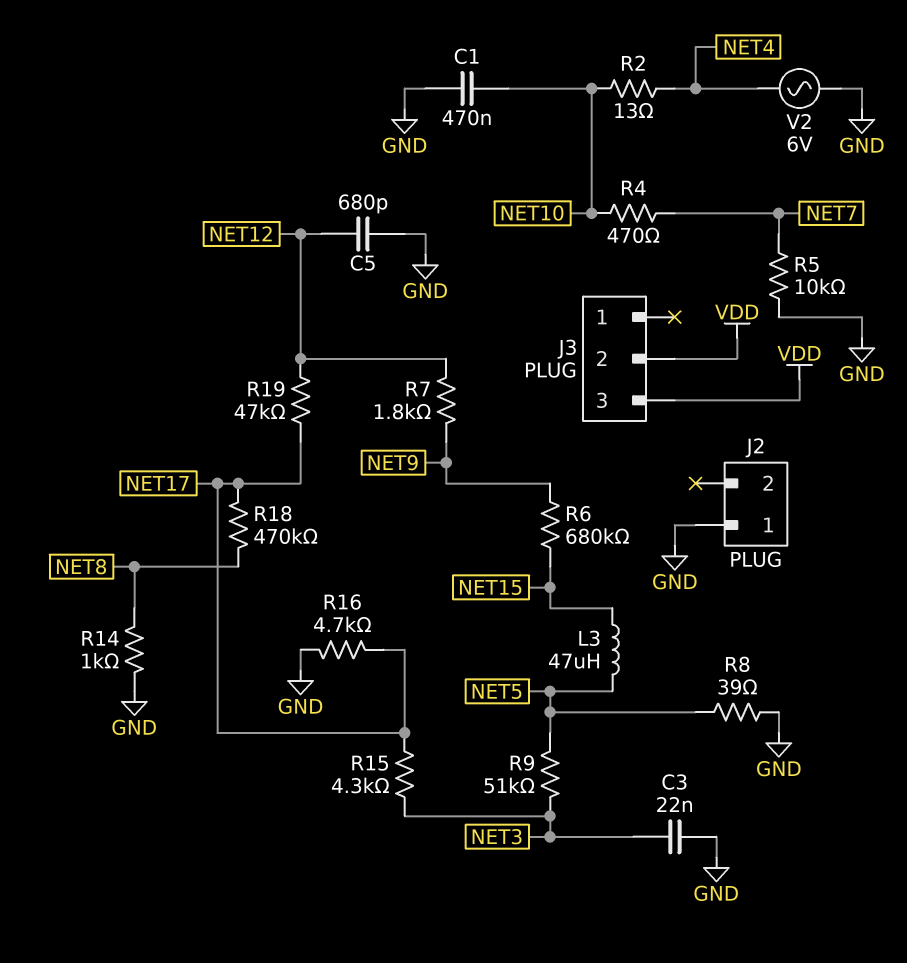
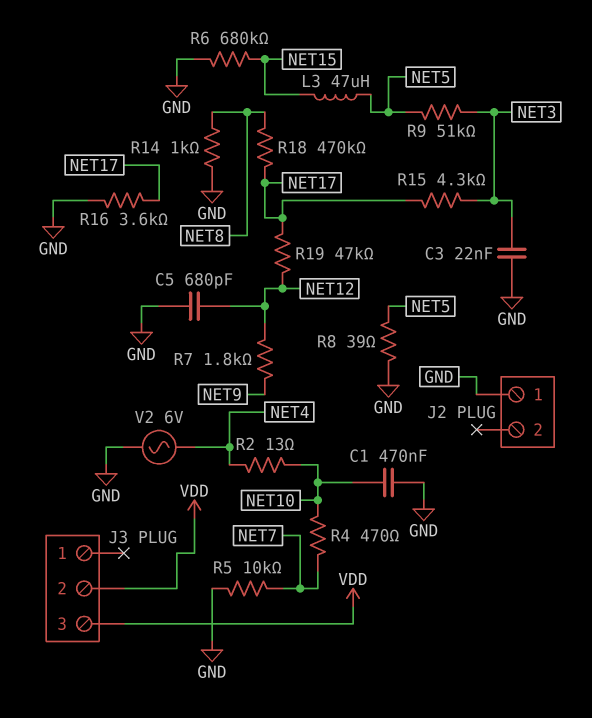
R6: 680k (NET9, NET15) -> 680k (GND, NET15)
R16: 4.7k (GND, NET17) -> 3.6k (GND, NET17)

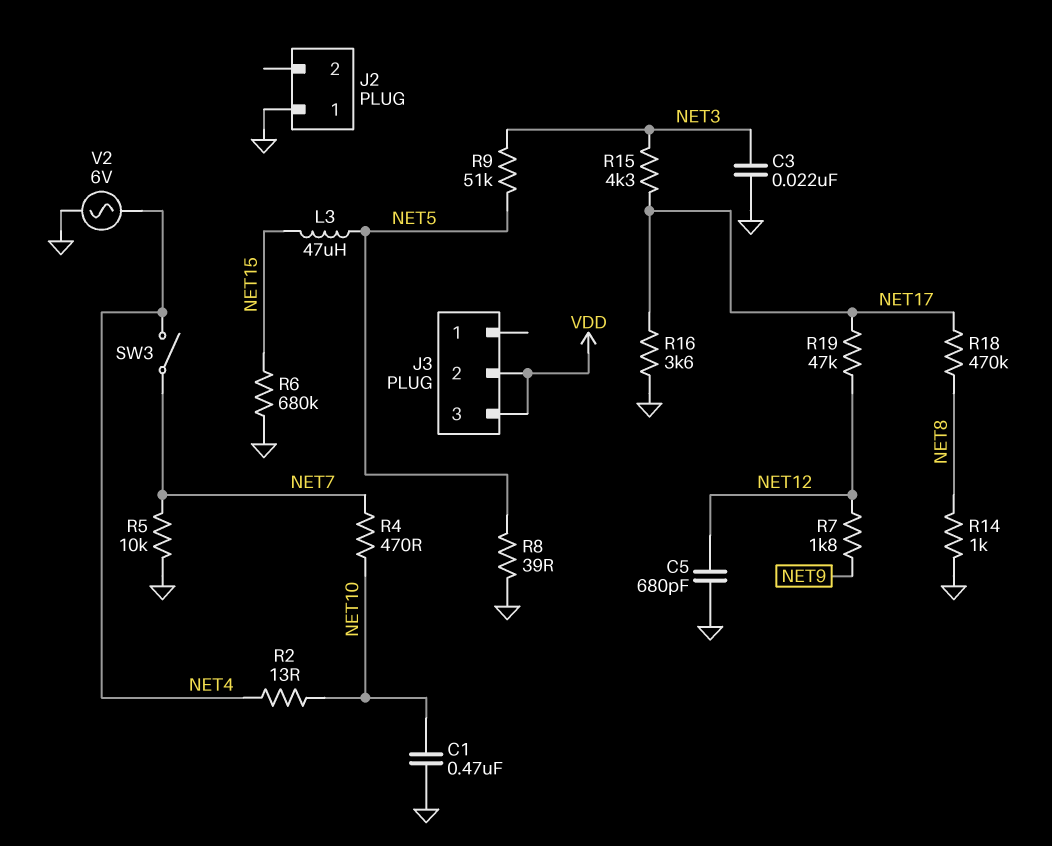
SW3: none -> switch (NET4, NET7)

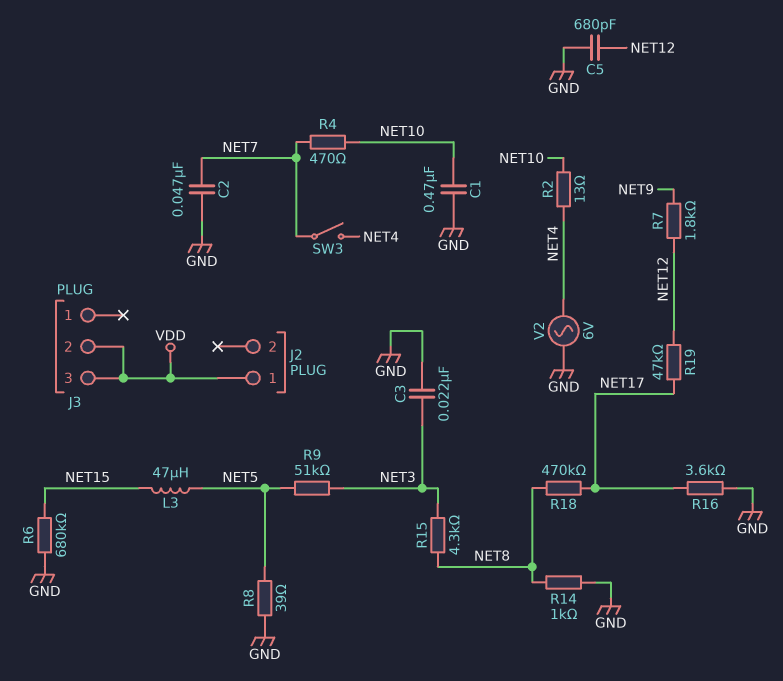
C2: none -> 47nF (GND, NET7)
J2 pin 1: GND -> VDD
R5: 10k (GND, NET7) -> none
R15: 4.3k (NET3, NET17) -> 4.3k (NET3, NET8)

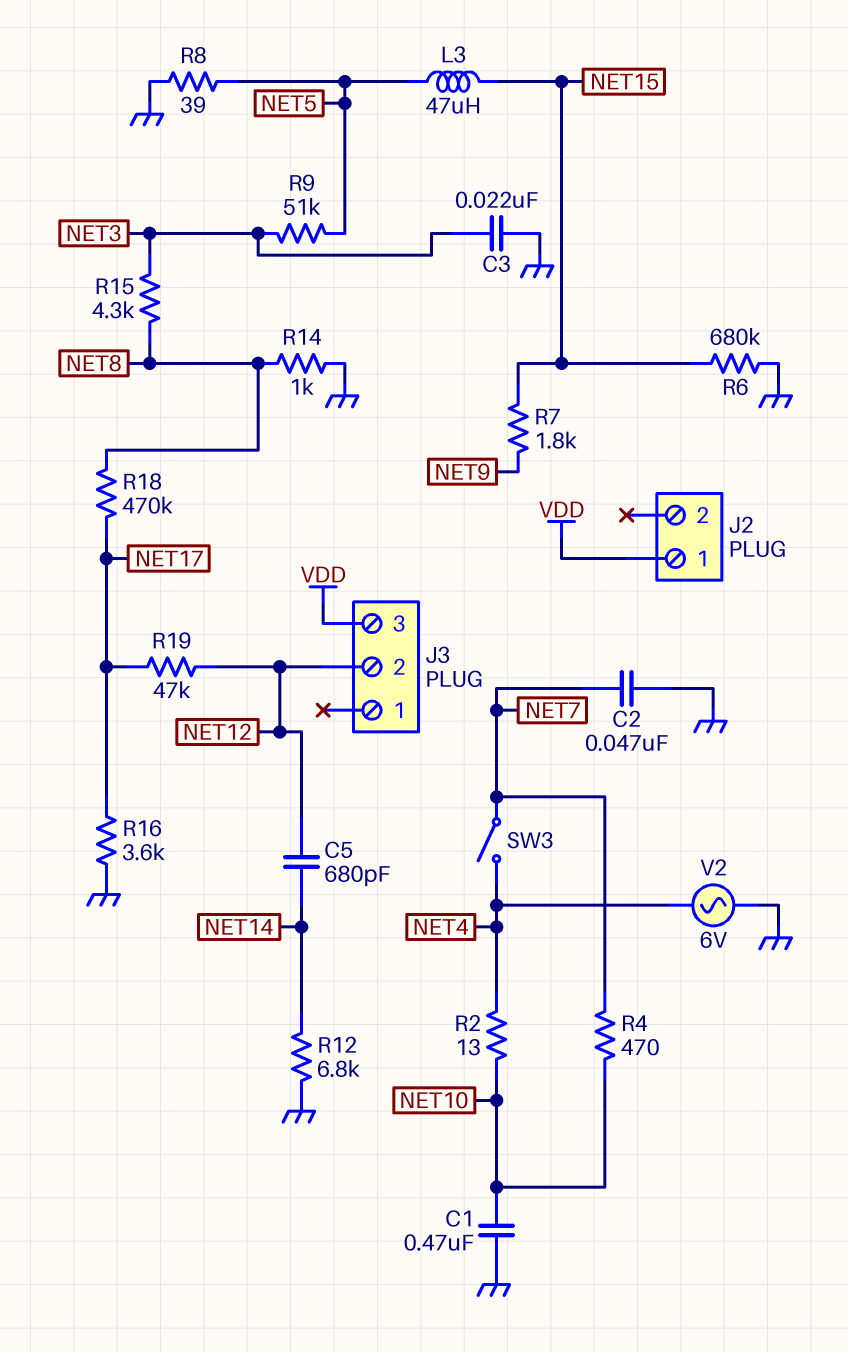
C5: 680pF (GND, NET12) -> 680pF (NET12, NET14)
J3 pin 2: VDD -> NET12
R7: 1.8k (NET9, NET12) -> 1.8k (NET9, NET15)
R12: none -> 6.8k (GND, NET14)

